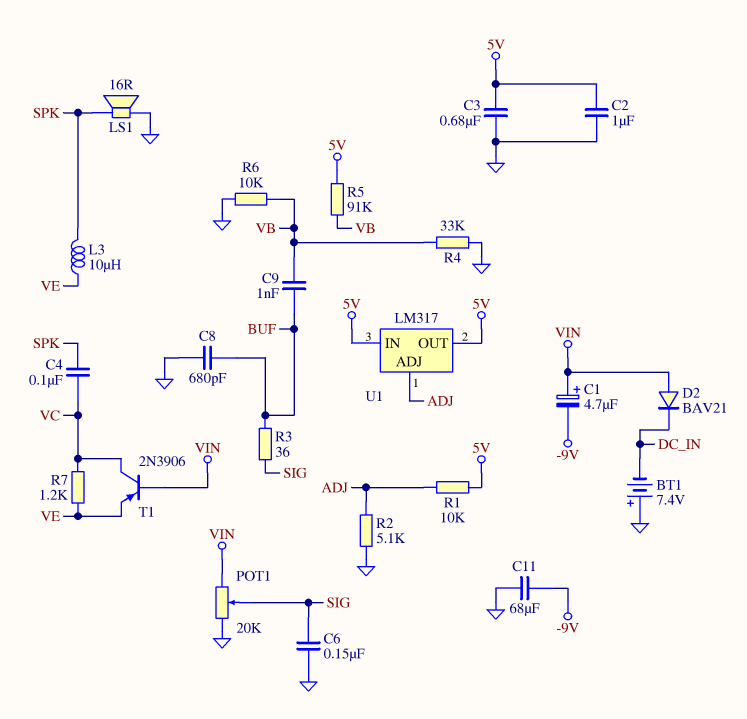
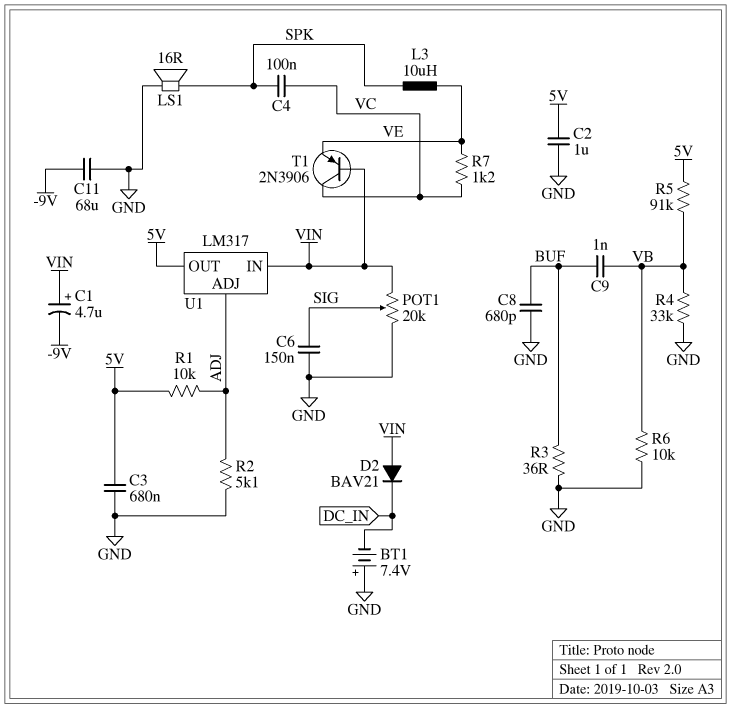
R3: 36 (BUF, SIG) -> 36 (BUF, GND)
U1 pin IN: 5V -> VIN

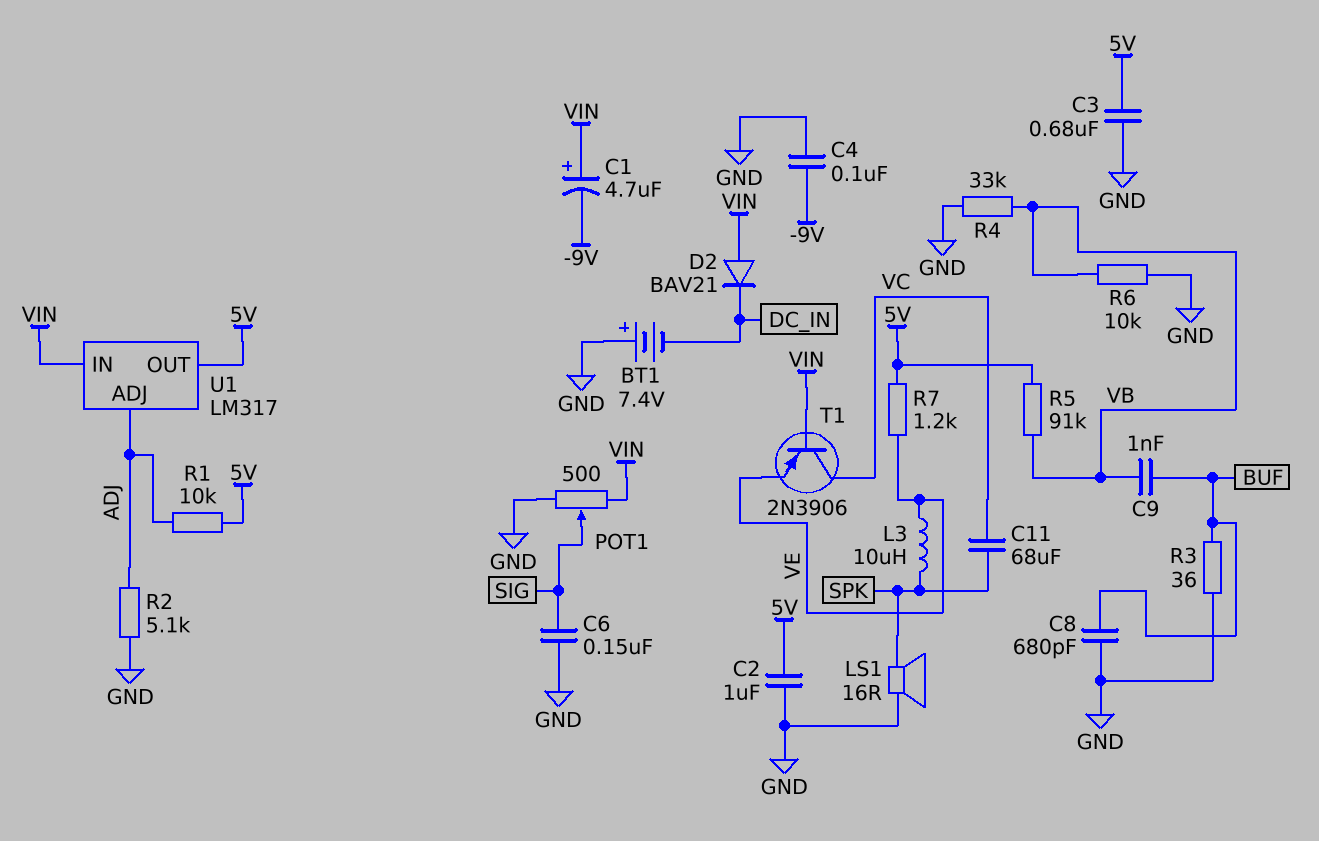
C4: 100nF (SPK, VC) -> 100nF (-9V, GND)
C11: 68uF (-9V, GND) -> 68uF (SPK, VC)
POT1: 20k (GND, VIN, wiper SIG) -> 500 (GND, VIN, wiper SIG)
R7: 1.2k (VC, VE) -> 1.2k (5V, VE)

